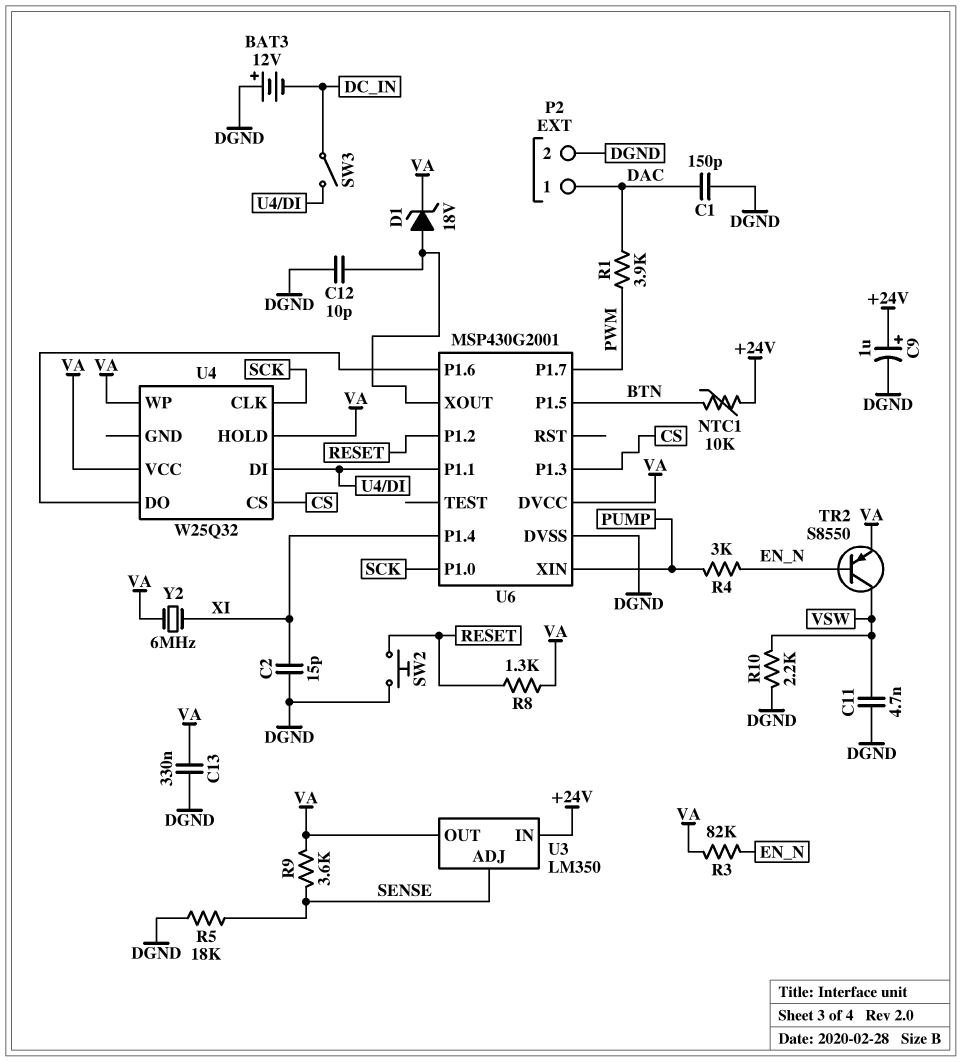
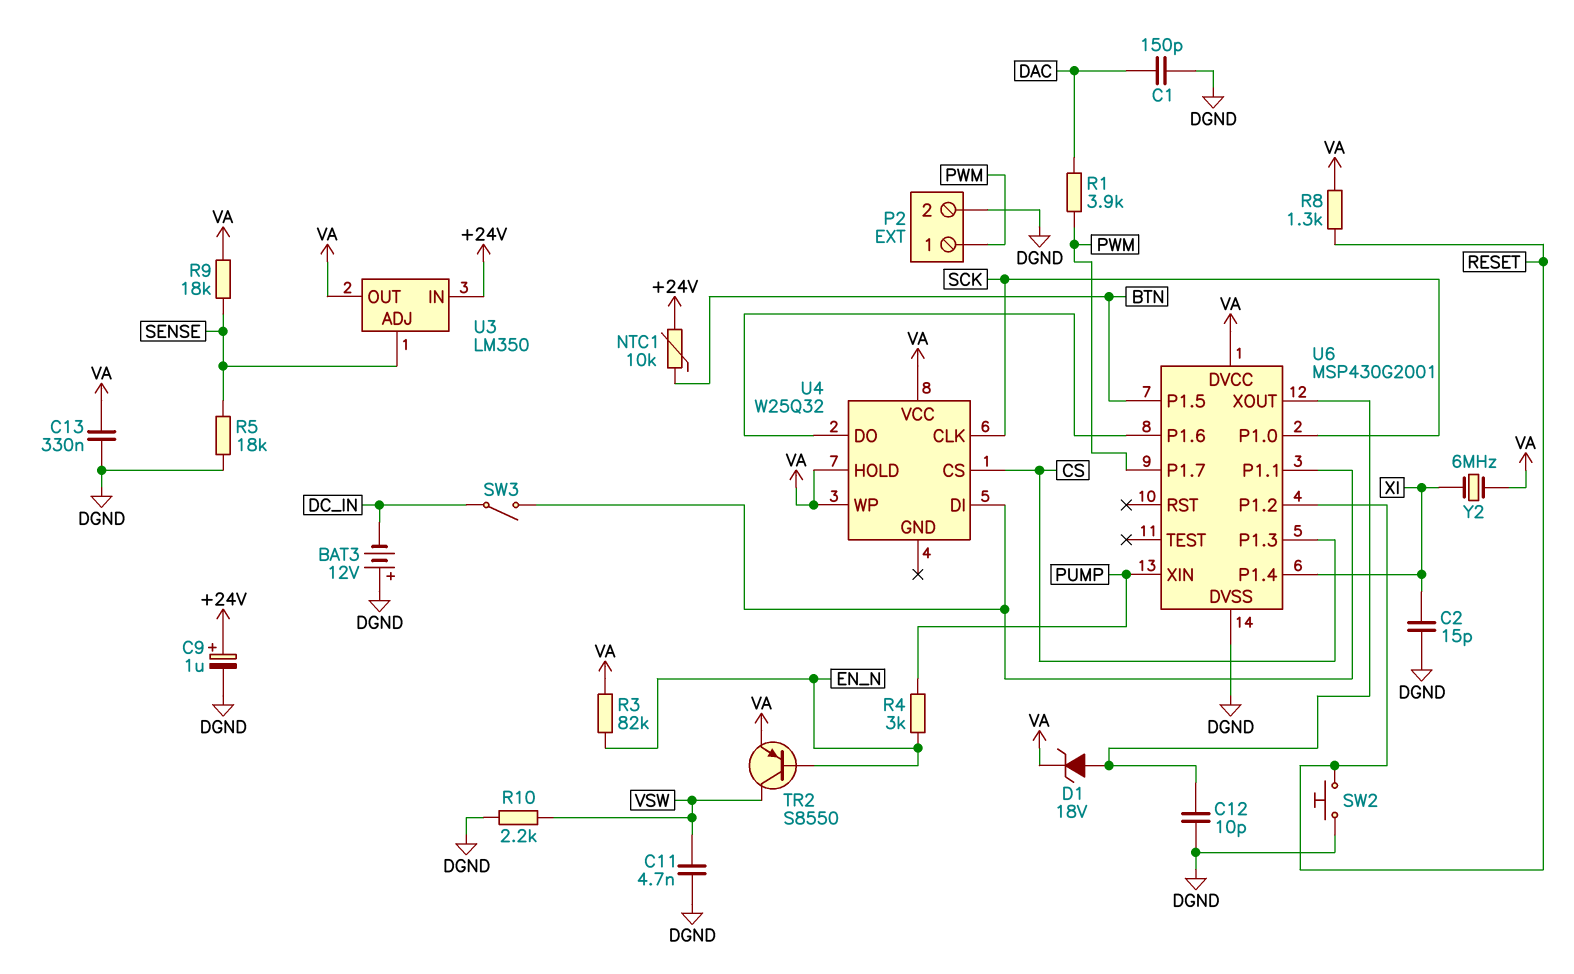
P2 pin 1: DAC -> PWM
R9: 3.6k (SENSE, VA) -> 18k (SENSE, VA)

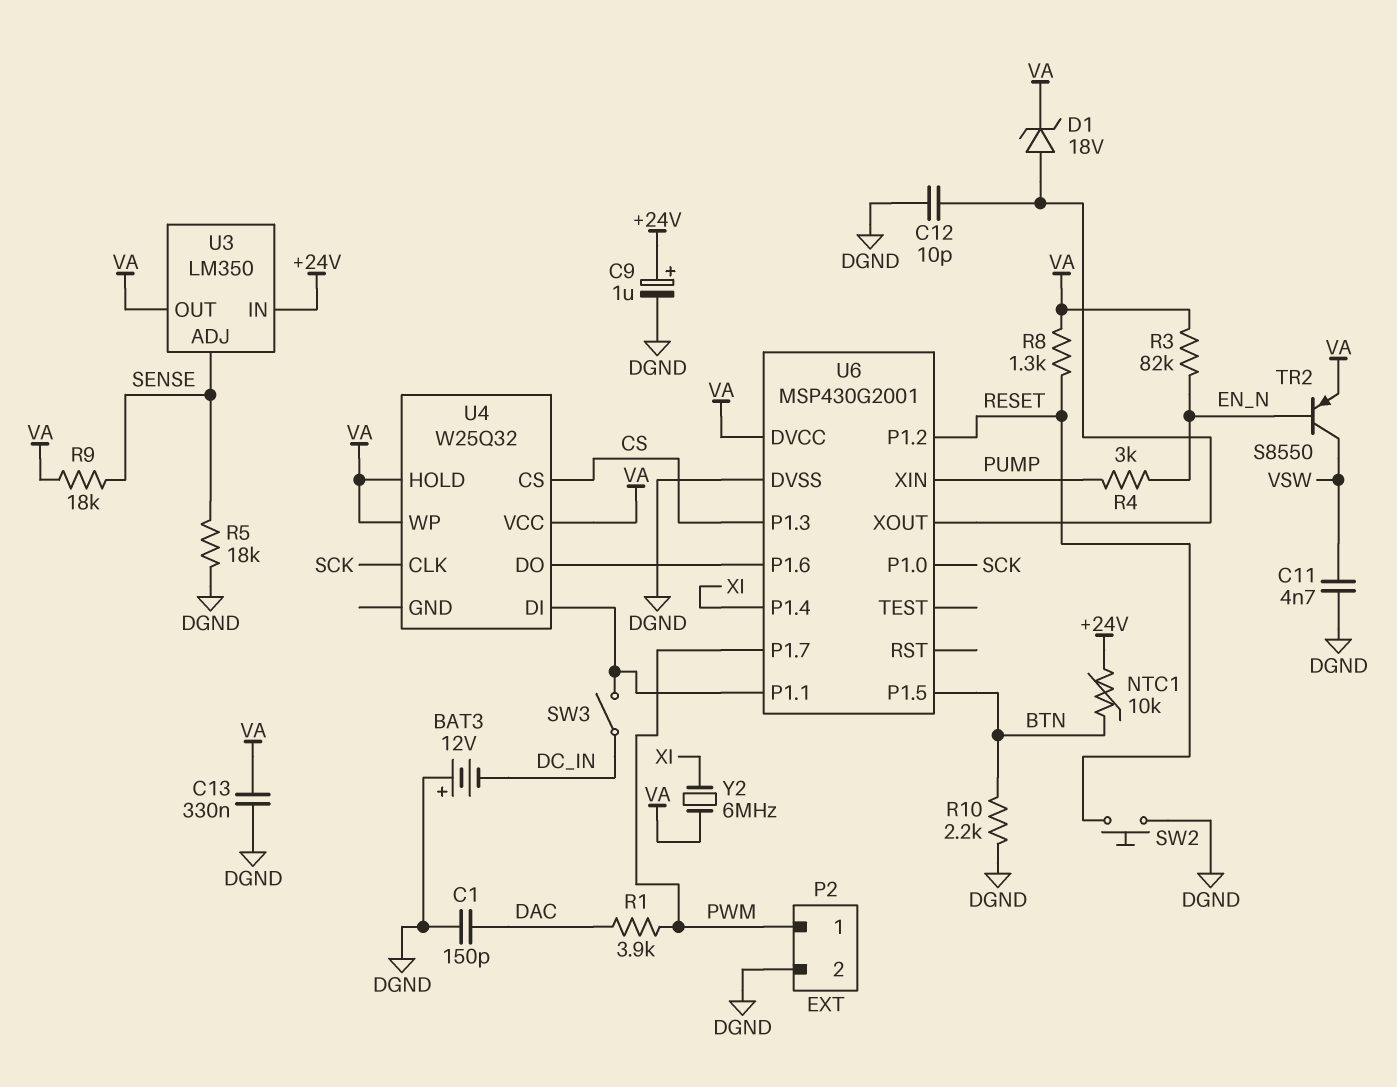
C2: 15pF (DGND, XI) -> none
R10: 2.2k (DGND, VSW) -> 2.2k (BTN, DGND)

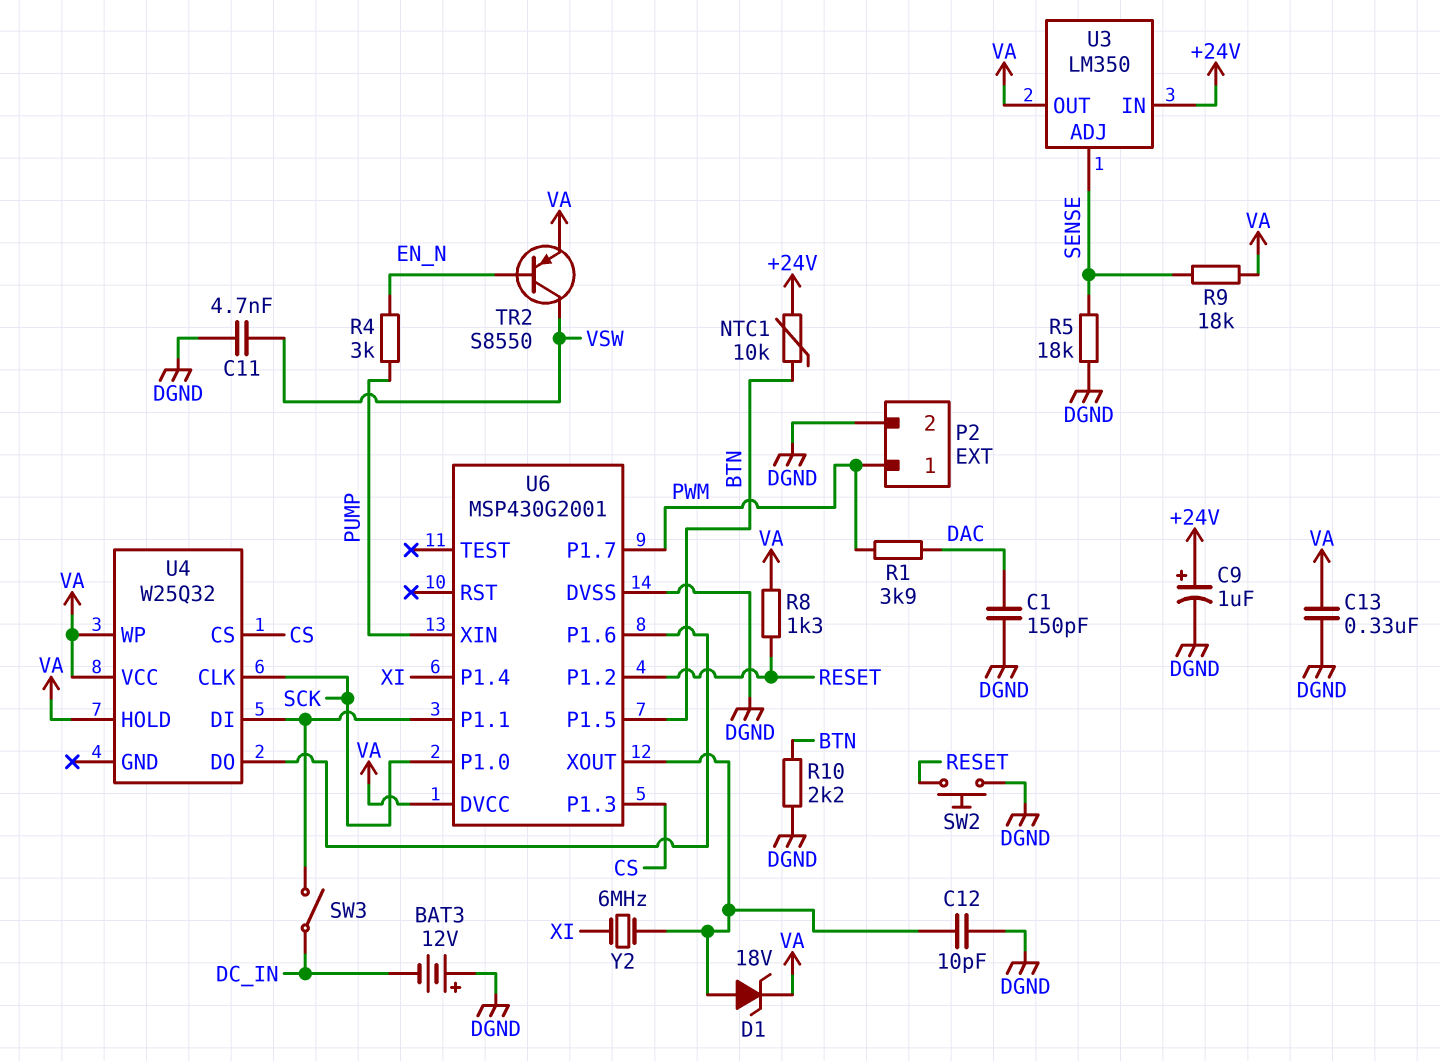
R3: 82k (EN_N, VA) -> none
Y2: 6MHz (VA, XI) -> 6MHz (U6/XOUT, XI)

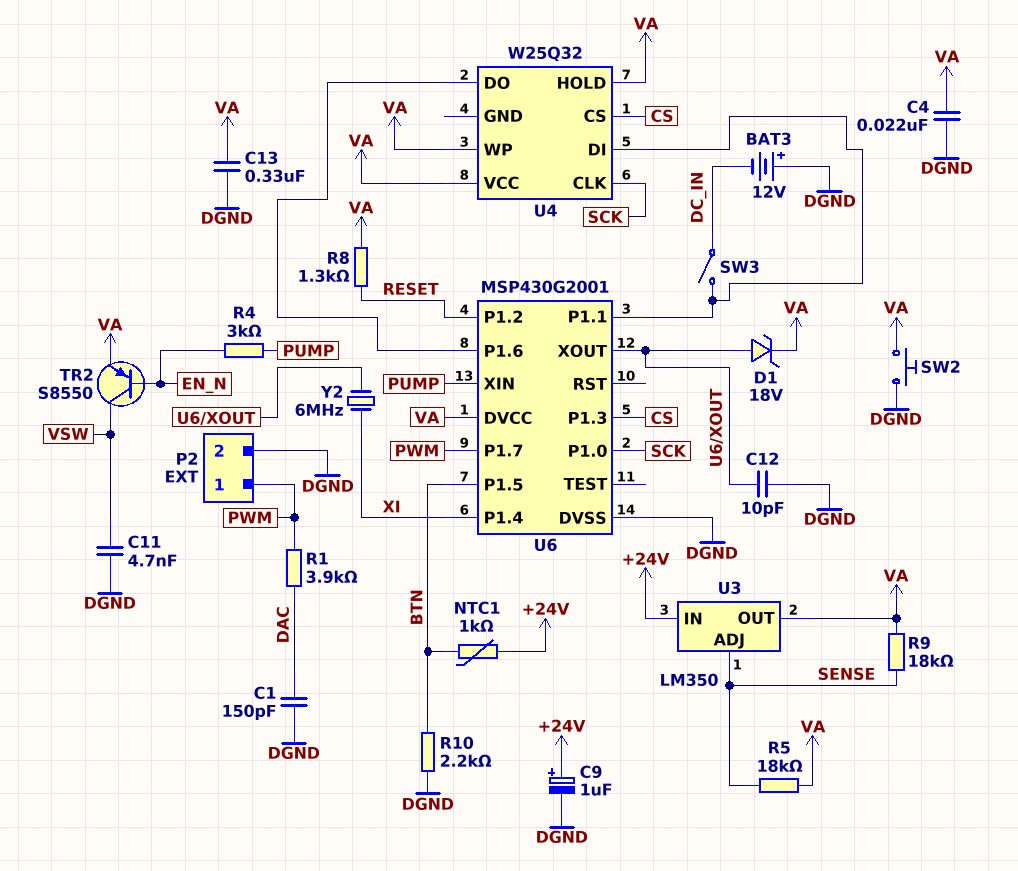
C4: none -> 22nF (DGND, VA)
NTC1: 10k (+24V, BTN) -> 1k (+24V, BTN)
R5: 18k (DGND, SENSE) -> 18k (SENSE, VA)
SW2: button (DGND, RESET) -> button (DGND, VA)

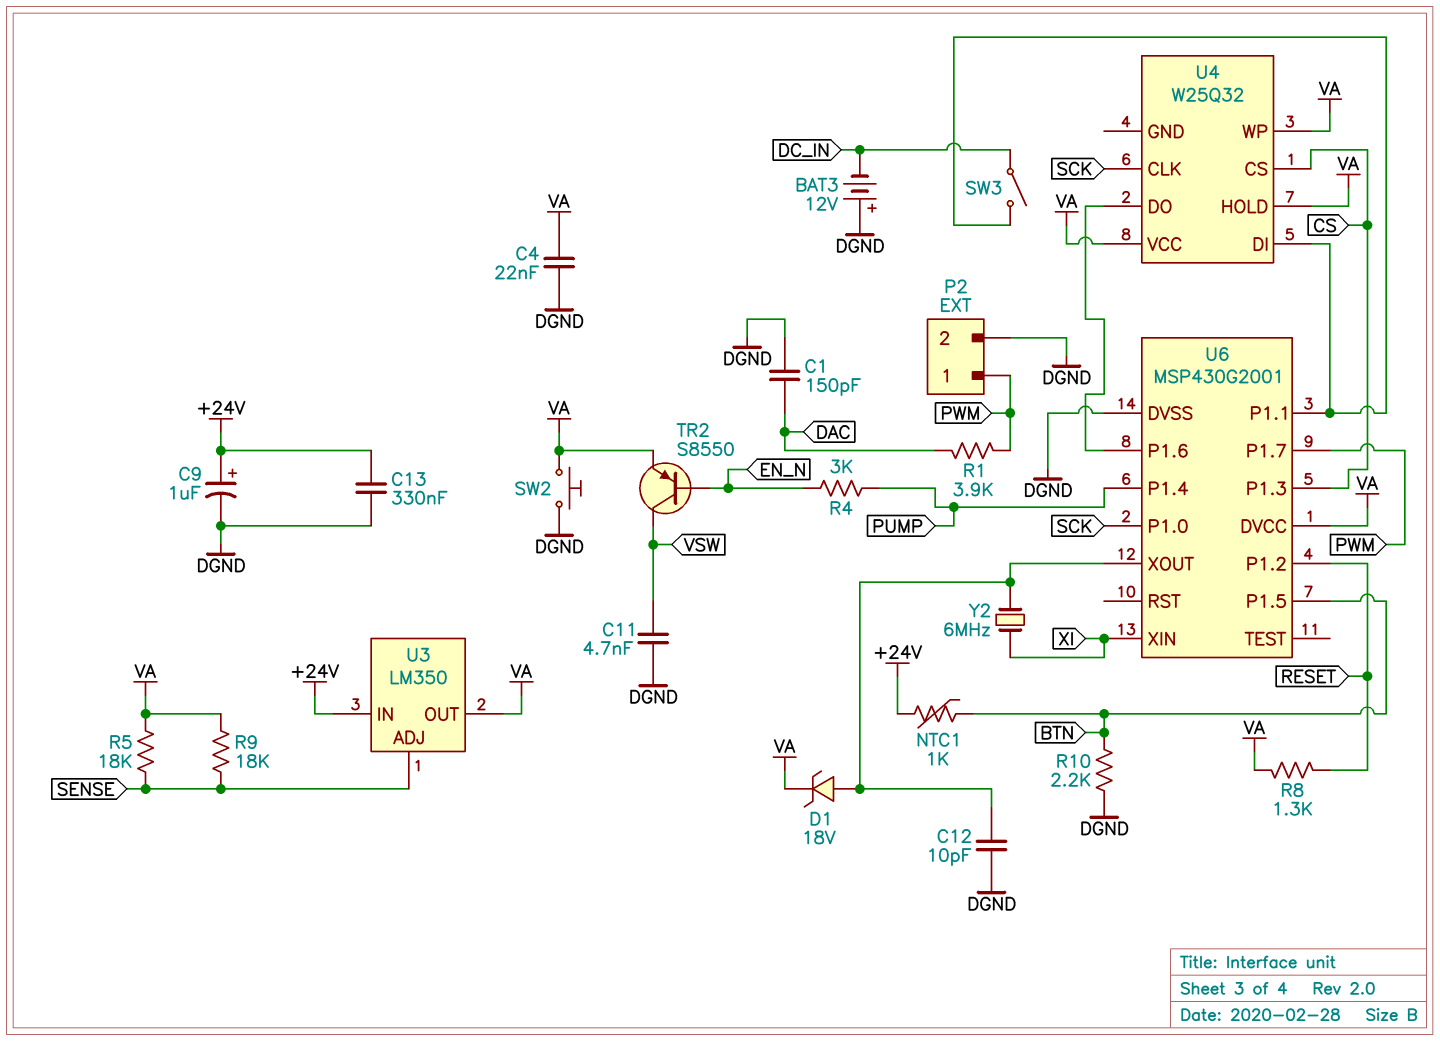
C13: 330nF (DGND, VA) -> 330nF (+24V, DGND)
U6 pin P1.4: XI -> PUMP
U6 pin XIN: PUMP -> XI

